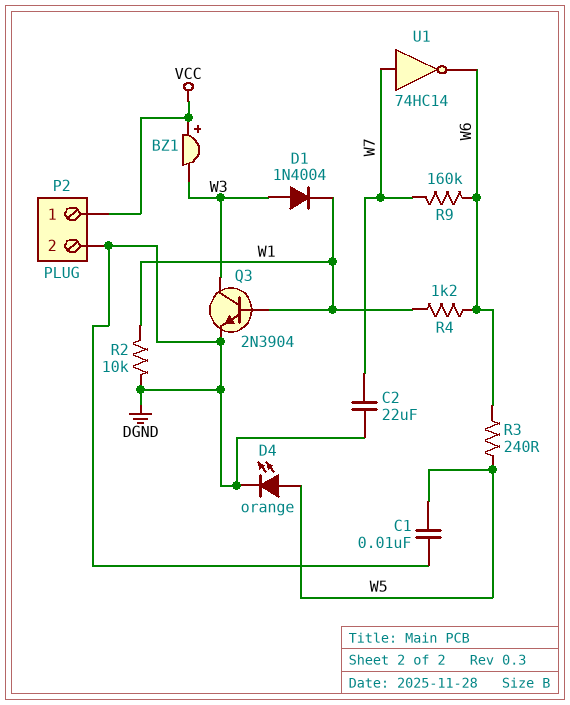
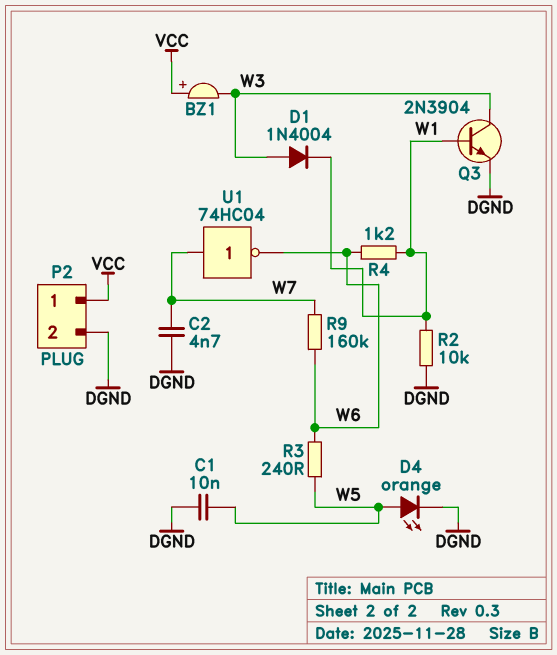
C2: 22uF (DGND, W7) -> 4.7nF (DGND, W7)
U1: NOT 74HC14 (in W7, out W6) -> NOT 74HC04 (in W7, out W6)

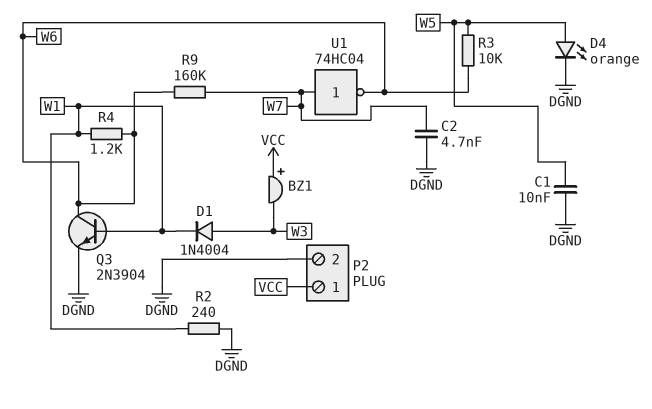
Q3: NPN 2N3904 (B W1, C W3, E DGND) -> NPN 2N3904 (B W1, C W6, E DGND)
R2: 10k (DGND, W1) -> 240 (DGND, W1)
R3: 240 (W5, W6) -> 10k (W5, W6)

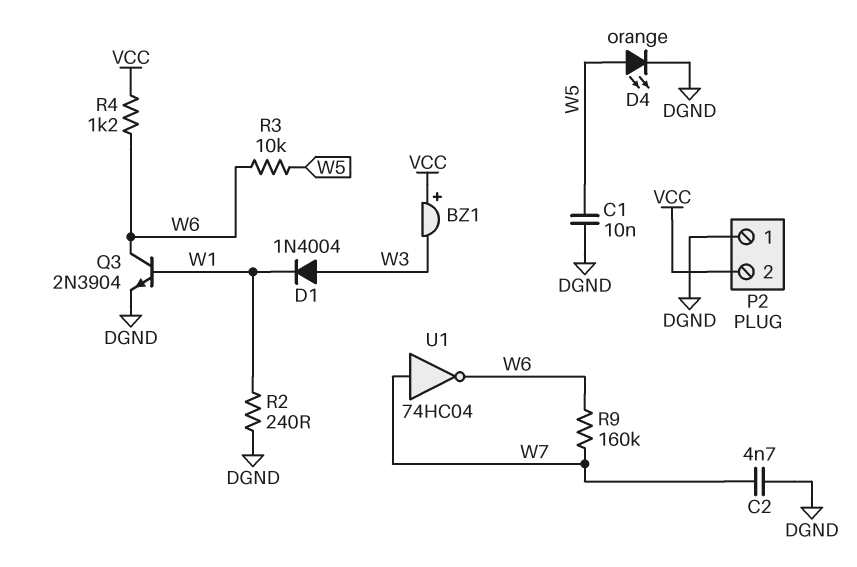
P2 pin 1: VCC -> DGND
P2 pin 2: DGND -> VCC
R4: 1.2k (W1, W6) -> 1.2k (VCC, W6)

